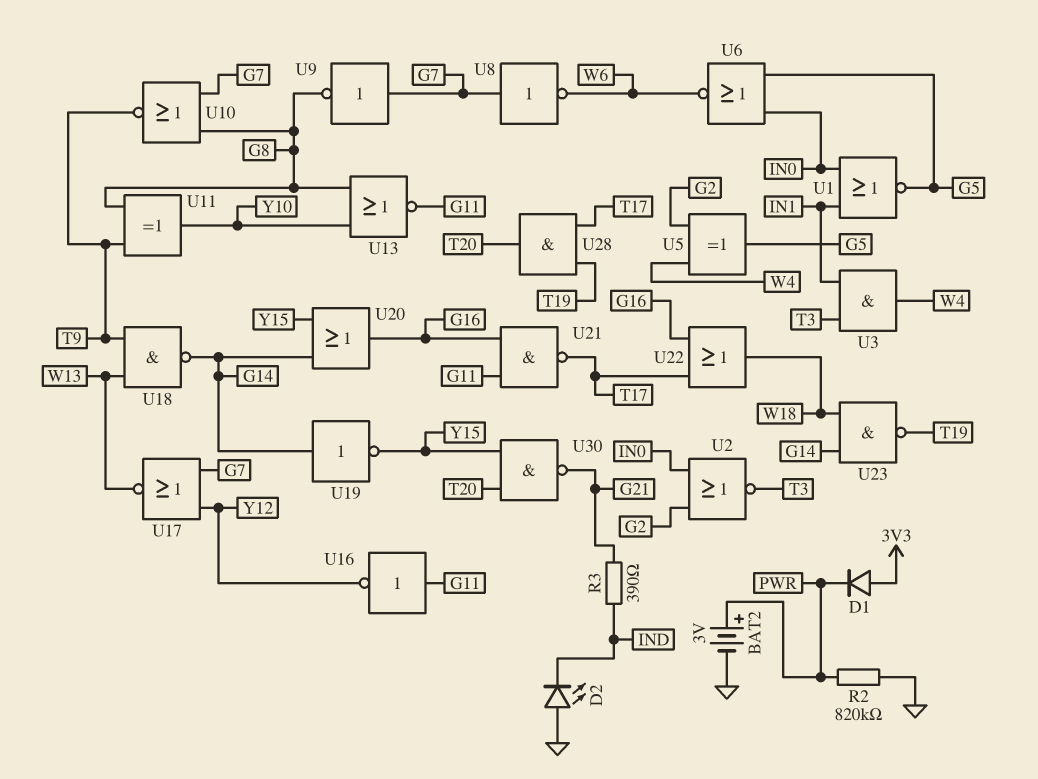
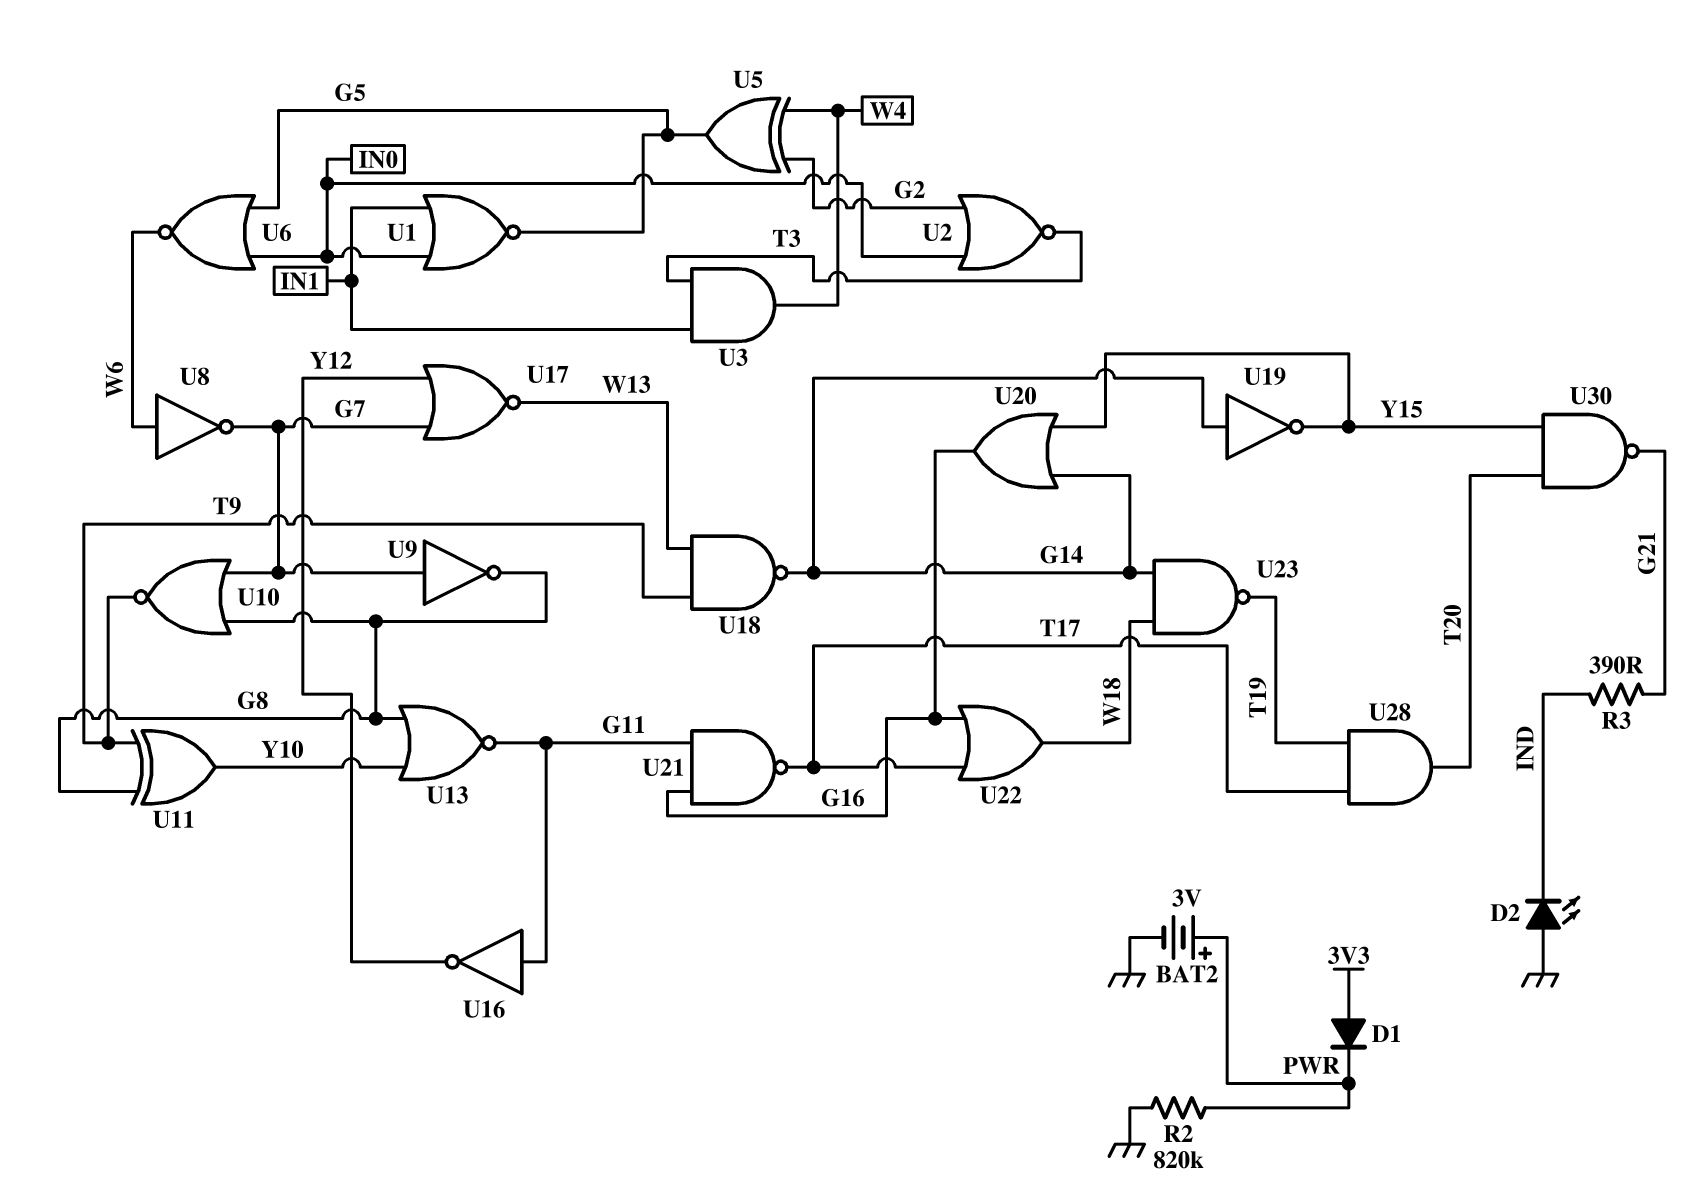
U8: NOT (in G7, out W6) -> NOT (in W6, out G7)

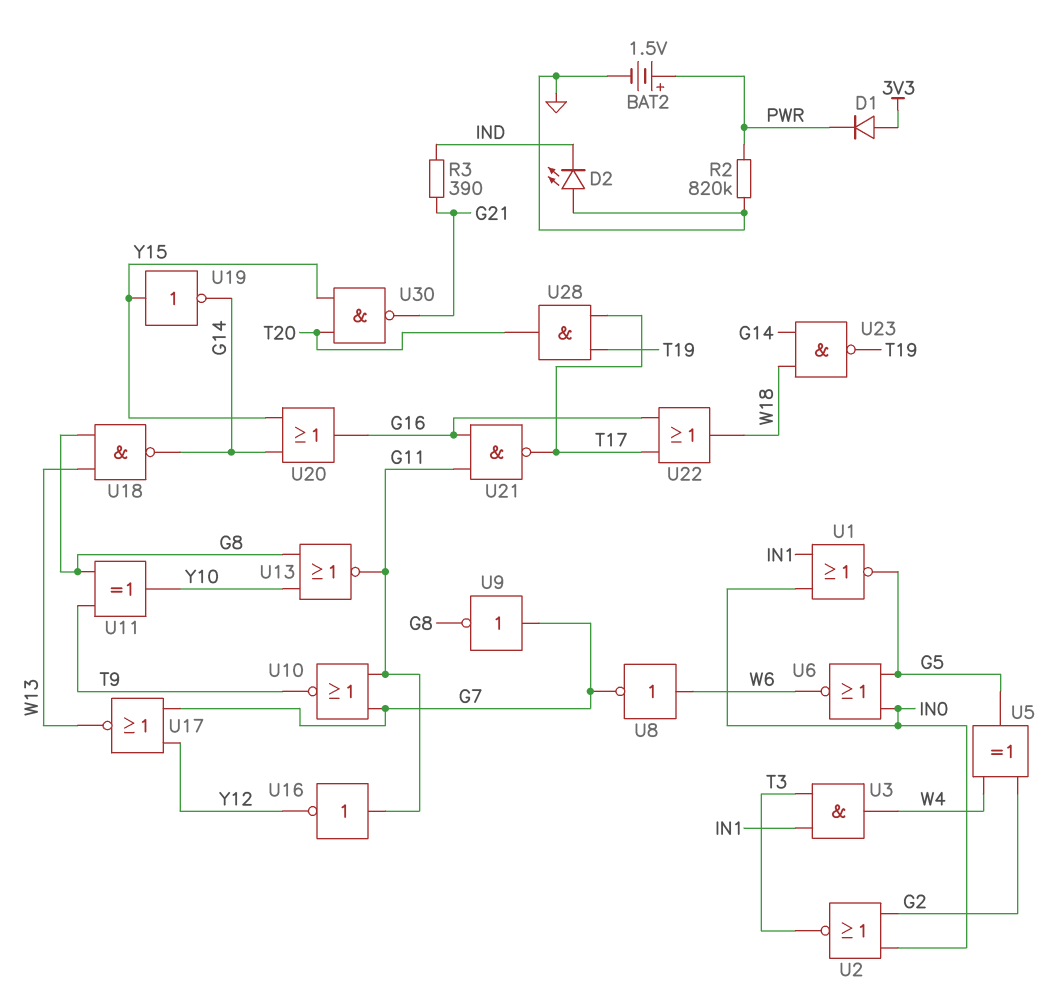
BAT2: 3V (plus PWR, minus GND) -> 1.5V (plus PWR, minus GND)
U10: NOR (in G7, in G8, out T9) -> NOR (in G7, in G11, out T9)
U18: NAND (in T9, in W13, out G14) -> NAND (in G8, in W13, out G14)
U19: NOT (in G14, out Y15) -> NOT (in Y15, out G14)

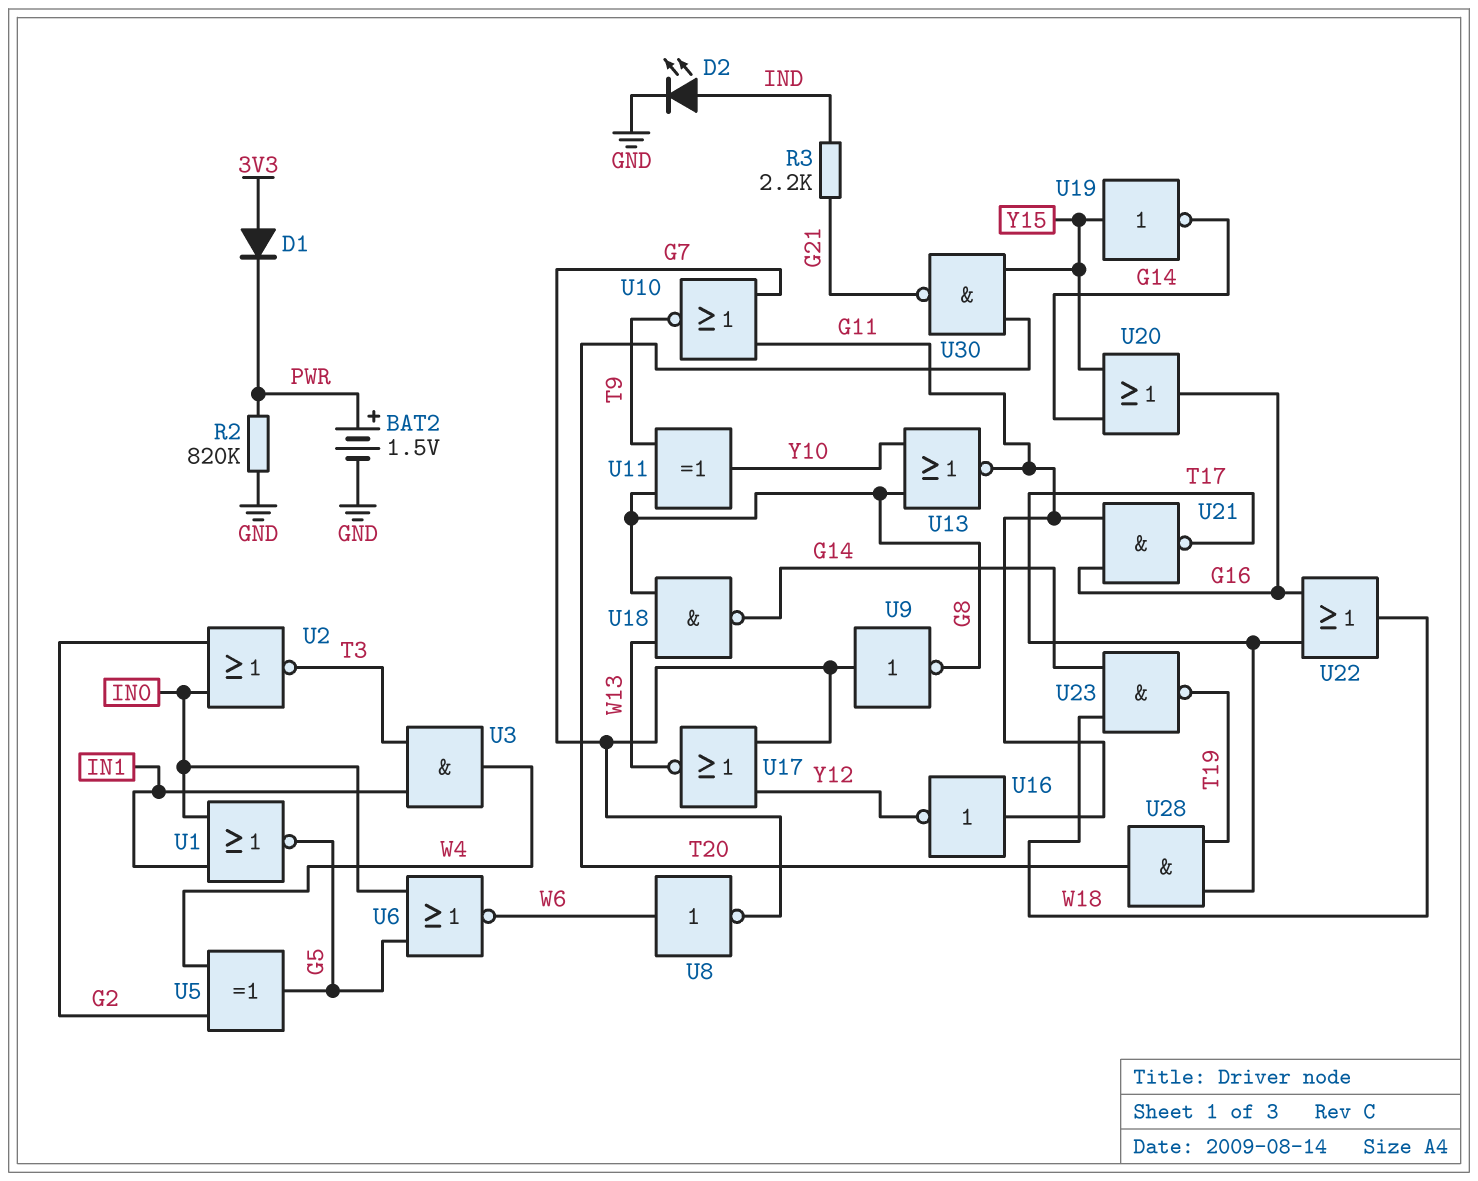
D2: LED (A GND, K IND) -> LED (A IND, K GND)
R3: 390 (G21, IND) -> 2.2k (G21, IND)

